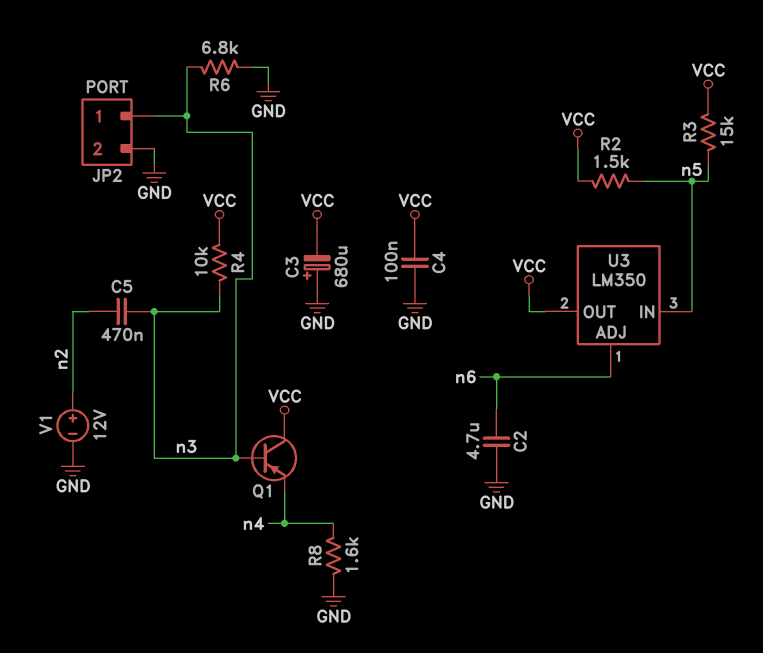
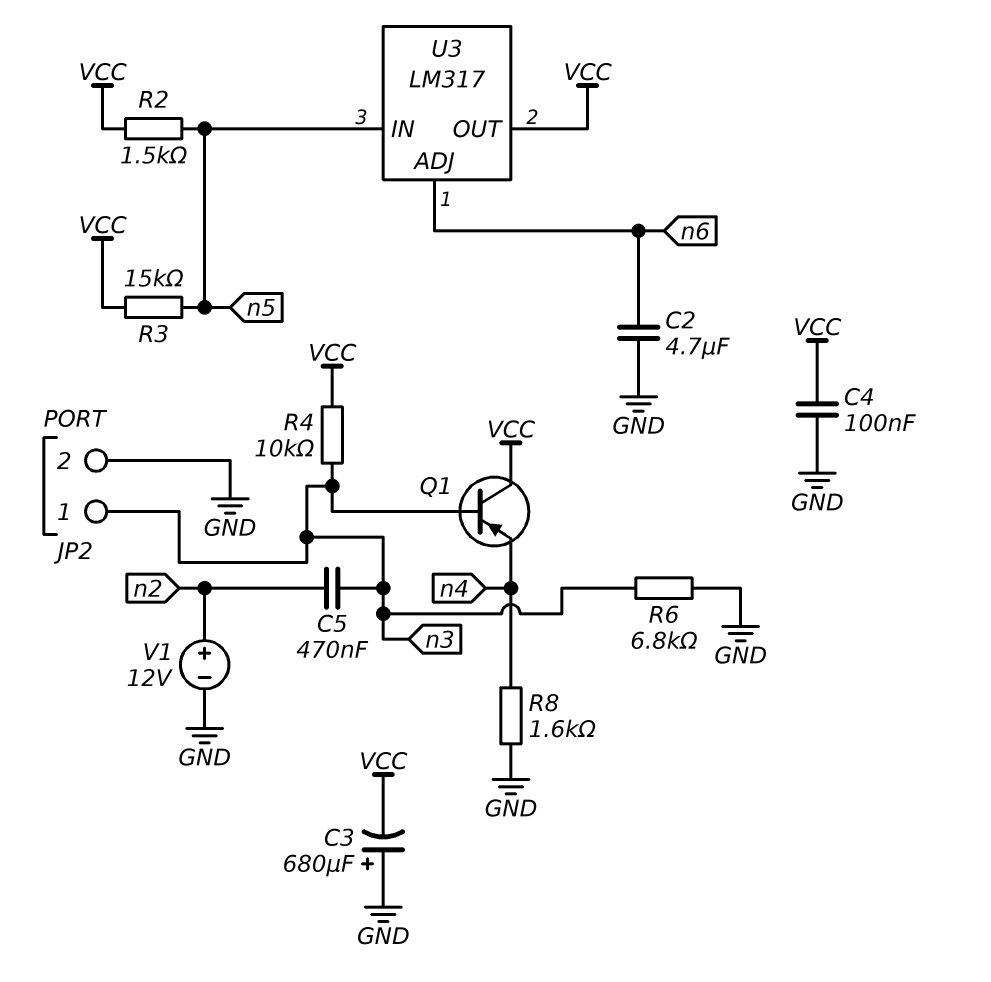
U3: LM350 -> LM317

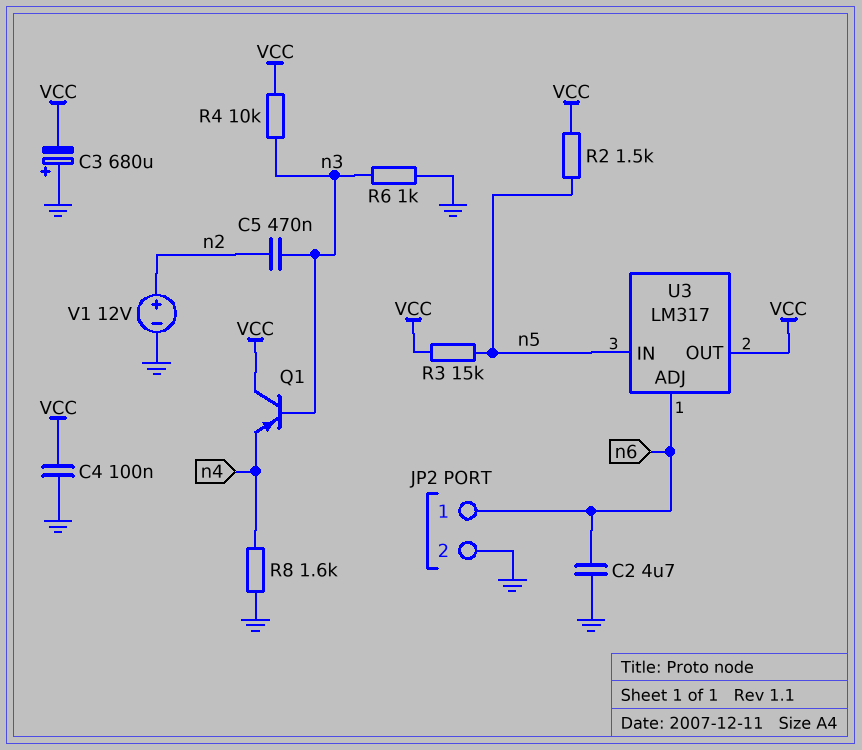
JP2 pin 1: n3 -> n6
R6: 6.8k (GND, n3) -> 1k (GND, n3)

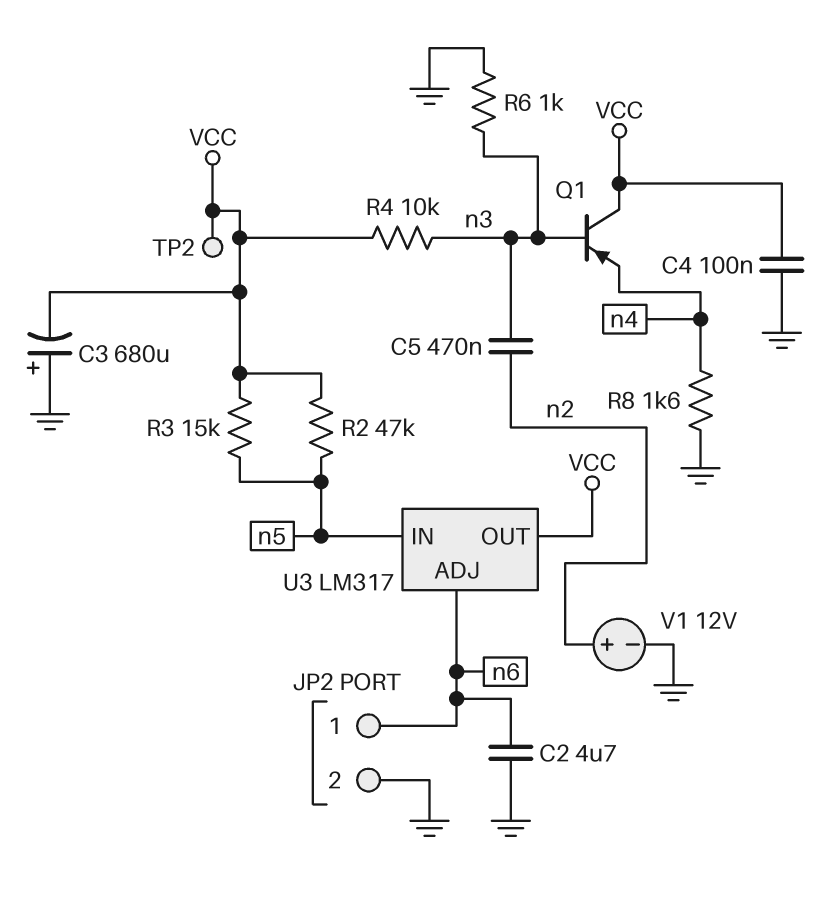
R2: 1.5k (VCC, n5) -> 47k (VCC, n5)
TP2: none -> test point (VCC)

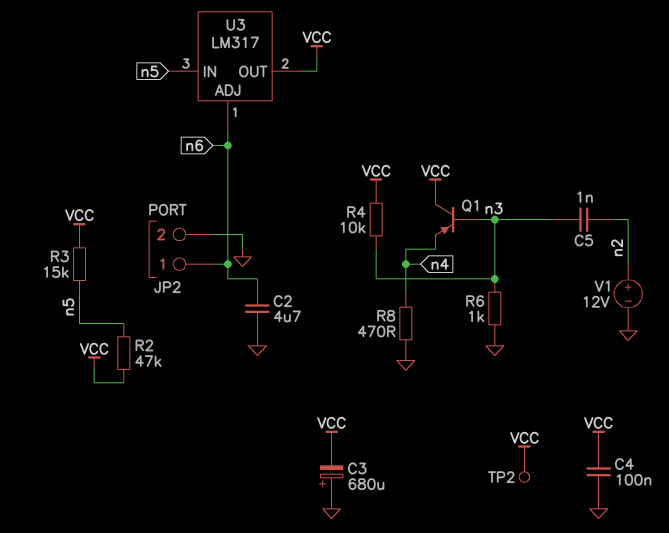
C5: 470nF (n2, n3) -> 1nF (n2, n3)
R8: 1.6k (GND, n4) -> 470 (GND, n4)

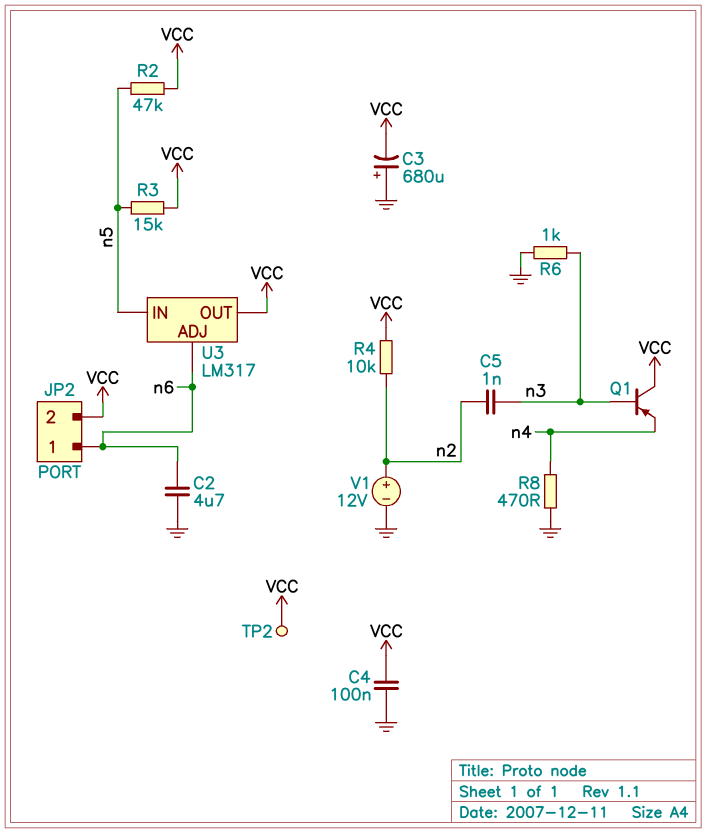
JP2 pin 2: GND -> VCC
R4: 10k (VCC, n3) -> 10k (VCC, n2)

